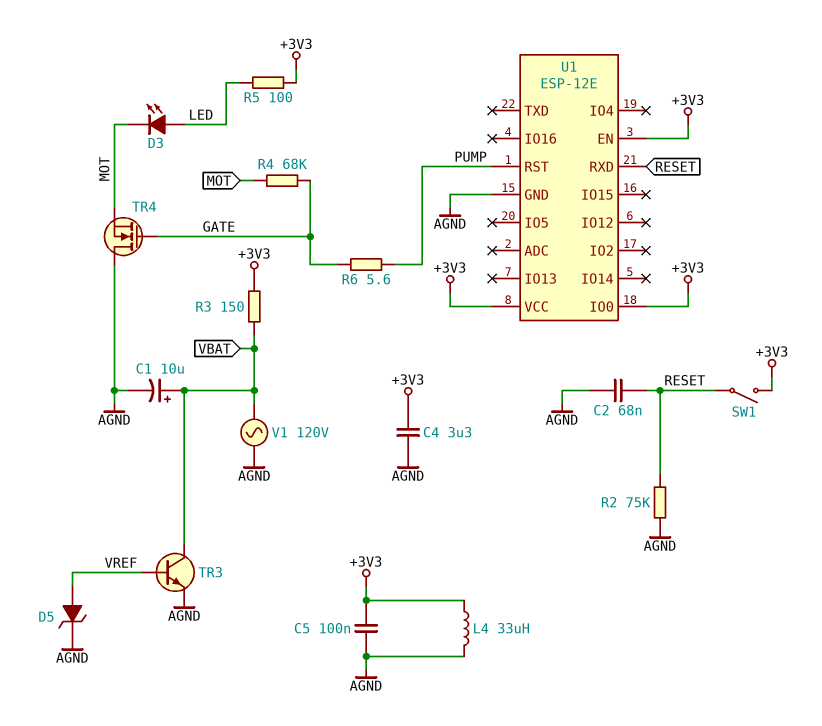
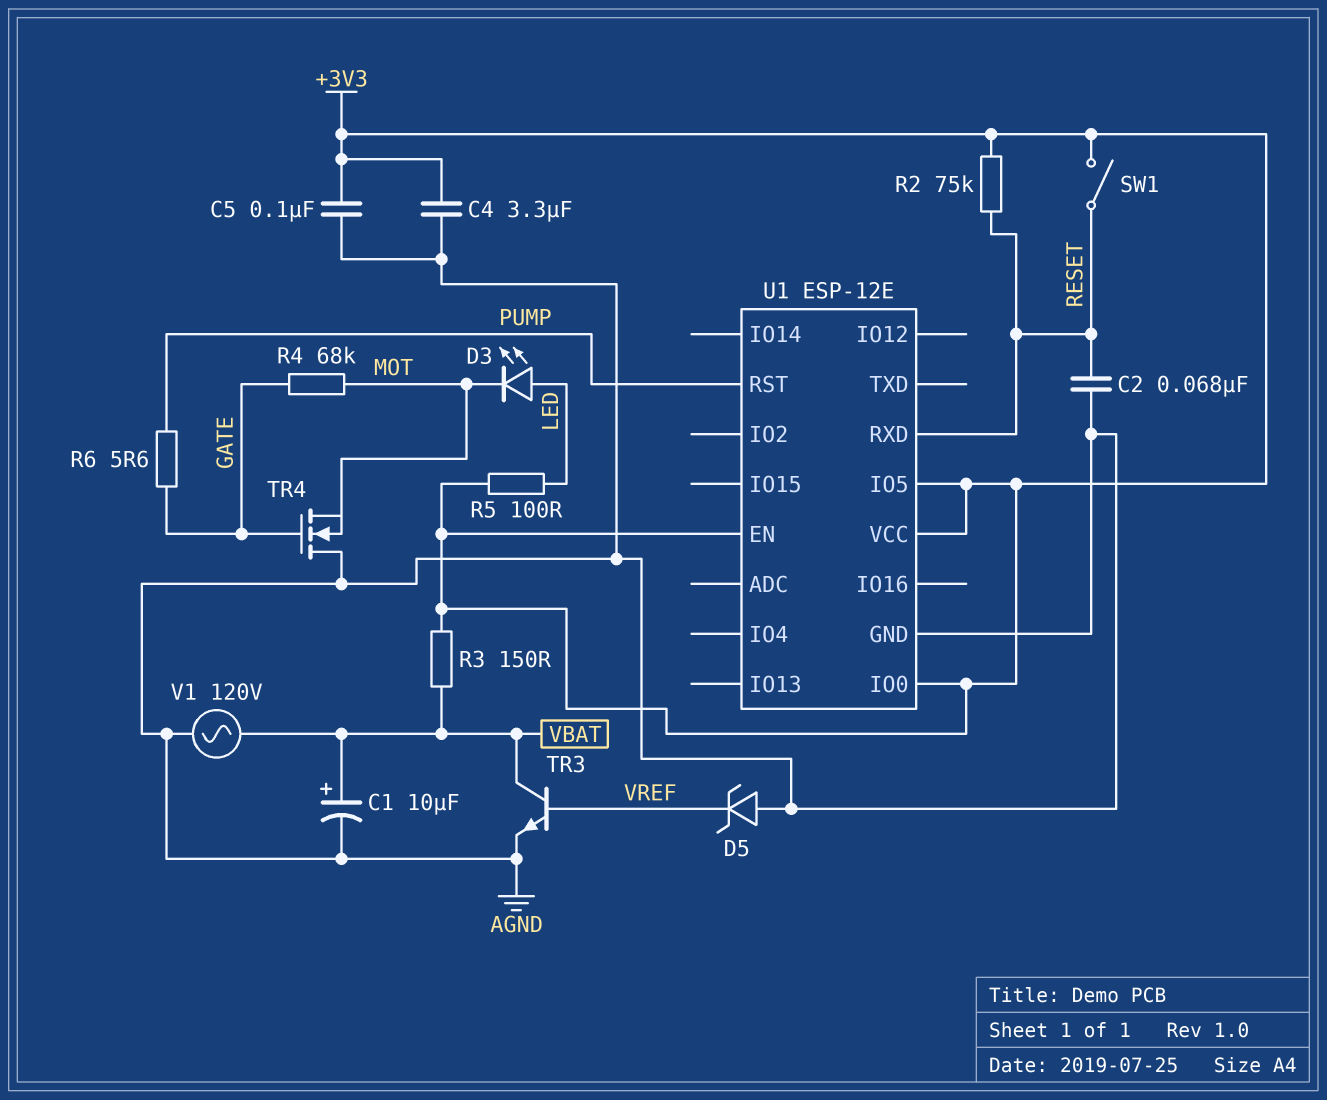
D5: zener (A VREF, K AGND) -> zener (A AGND, K VREF)
L4: 33uH (+3V3, AGND) -> none
R2: 75k (AGND, RESET) -> 75k (+3V3, RESET)
U1 pin IO5: none -> +3V3

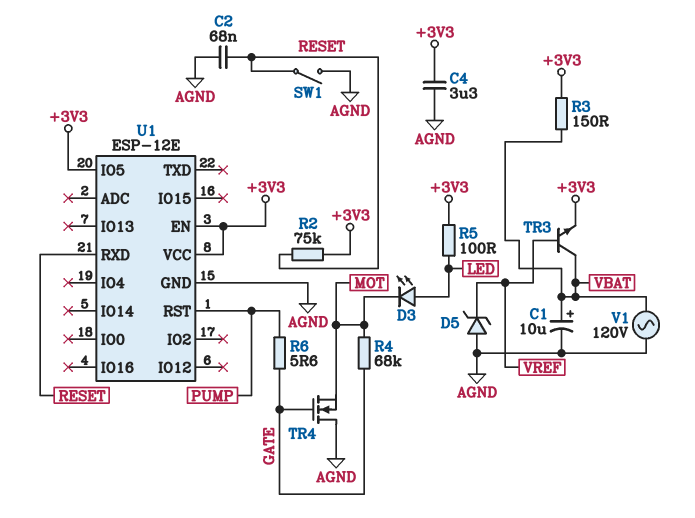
C5: 100nF (+3V3, AGND) -> none
SW1: switch (+3V3, RESET) -> switch (AGND, RESET)
TR3: NPN (B VREF, C VBAT, E AGND) -> NPN (B VREF, C VBAT, E +3V3)
U1 pin IO0: +3V3 -> none

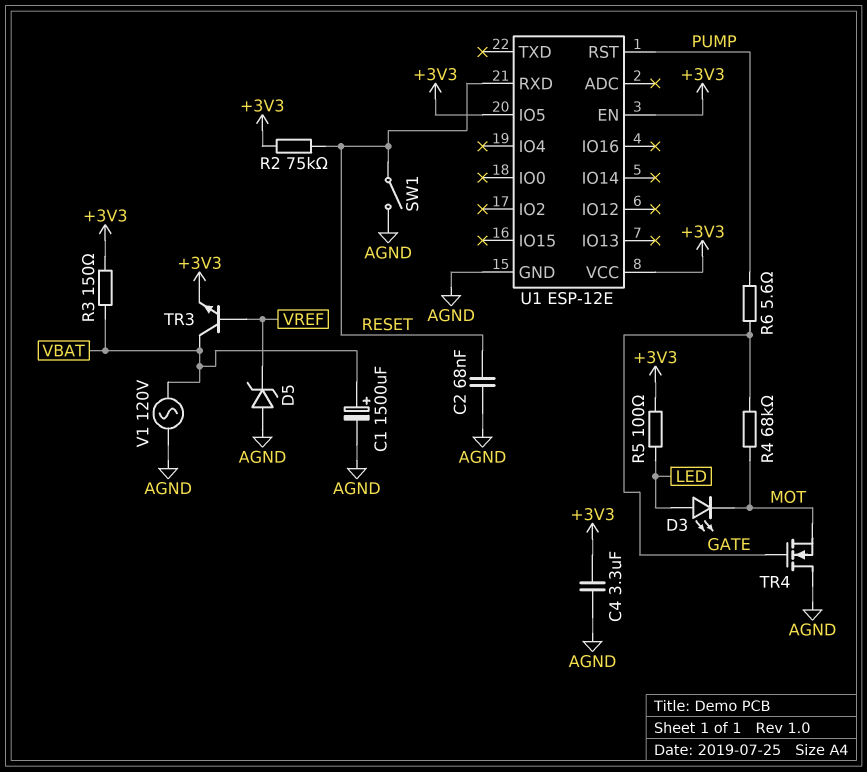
C1: 10uF (plus VBAT, minus AGND) -> 1500uF (plus VBAT, minus AGND)

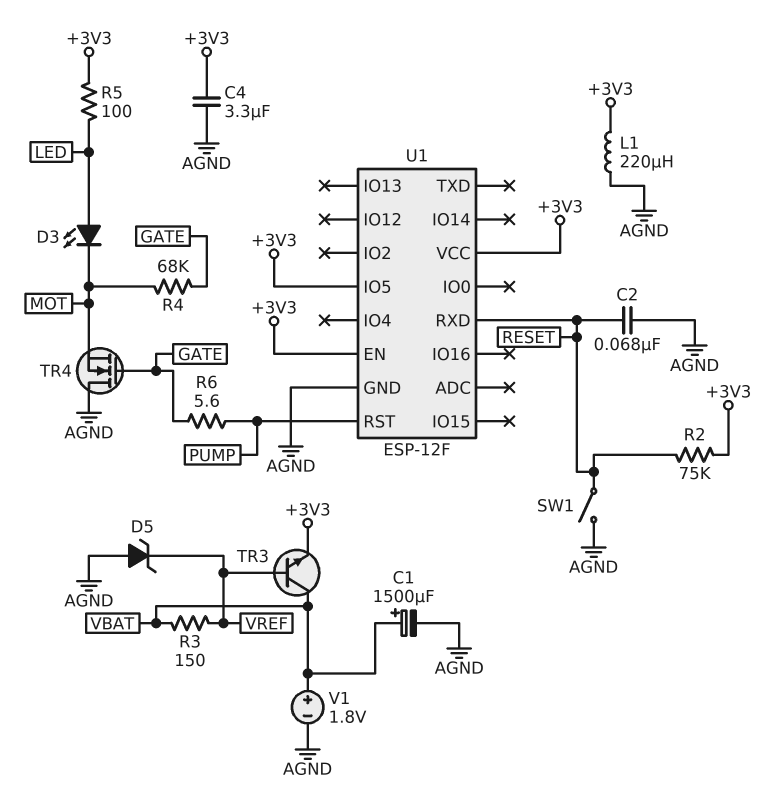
L1: none -> 220uH (+3V3, AGND)
R3: 150 (+3V3, VBAT) -> 150 (VBAT, VREF)
U1: ESP-12E -> ESP-12F
V1: AC 120V (AGND, VBAT) -> 1.8V (plus VBAT, minus AGND)

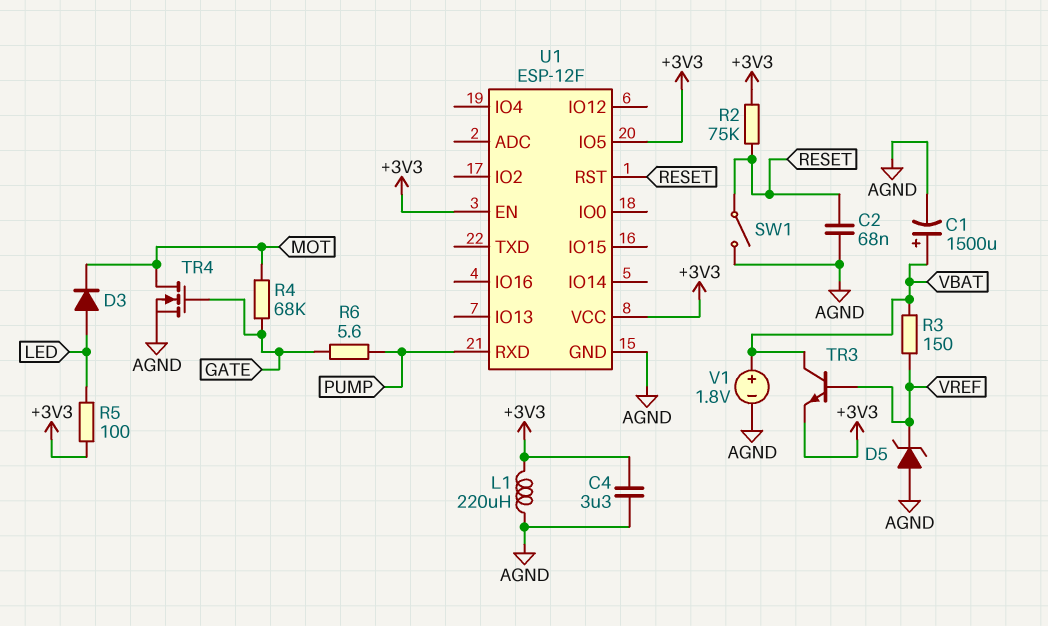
D3: LED (A LED, K MOT) -> diode (A LED, K MOT)
TR4: NMOS (G GATE, D AGND, S MOT) -> NMOS (G GATE, D MOT, S AGND)
U1 pin RST: PUMP -> RESET
U1 pin RXD: RESET -> PUMP

